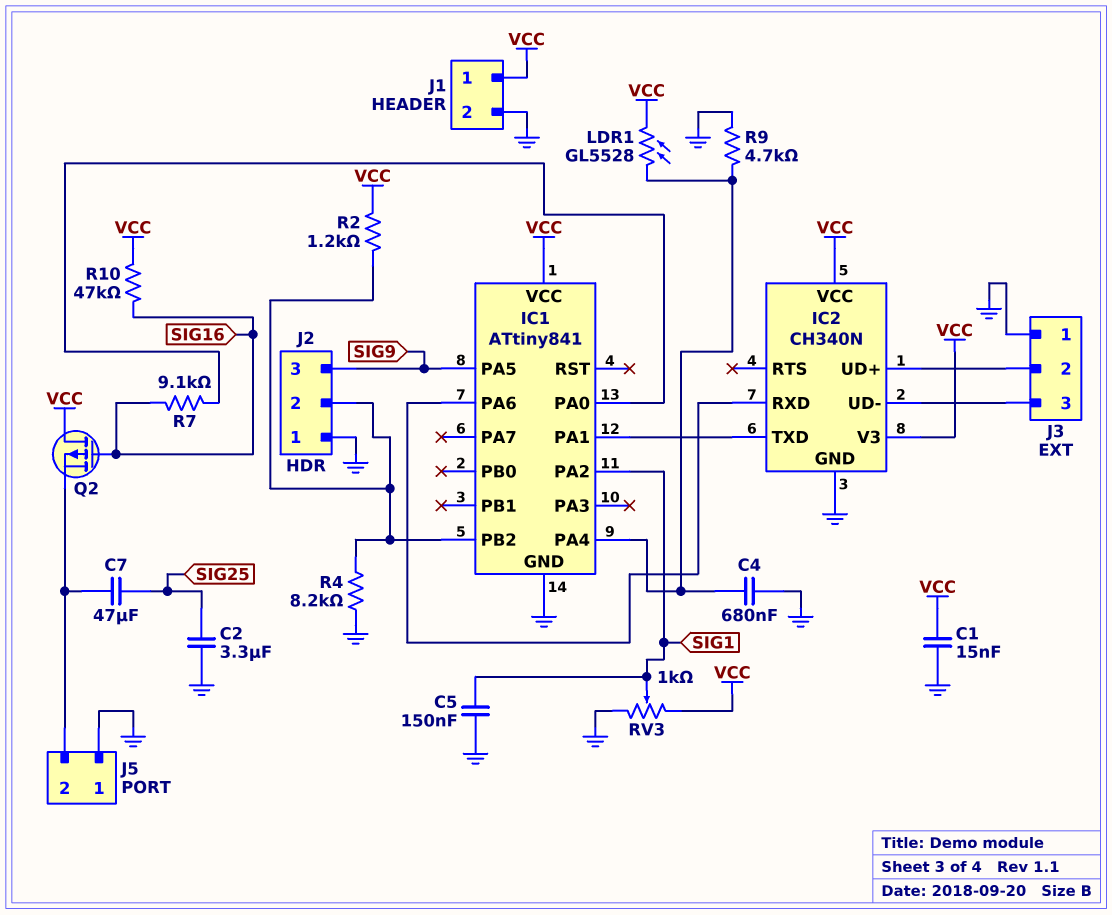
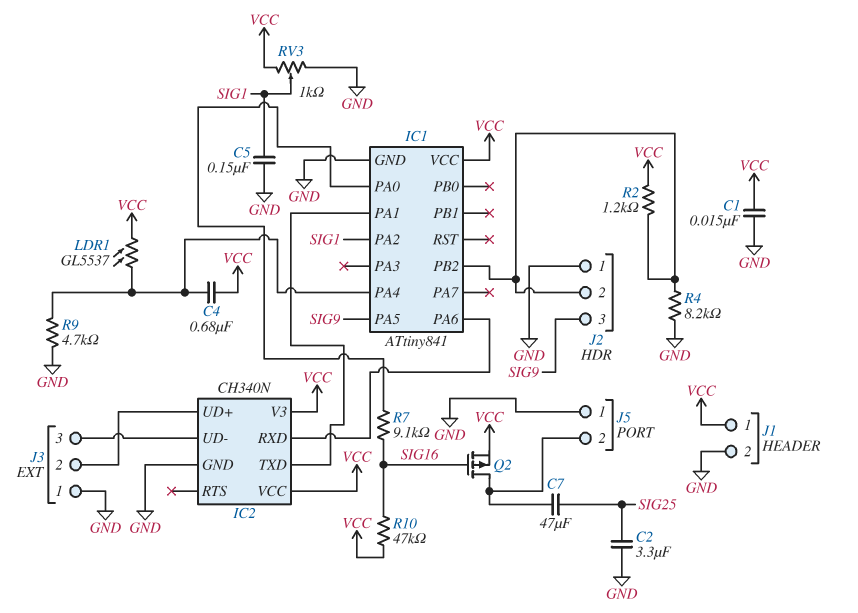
C4: 680nF (GND, IC1/PA4) -> 680nF (IC1/PA4, VCC)
LDR1: GL5528 (IC1/PA4, VCC) -> GL5537 (IC1/PA4, VCC)
Q2: PMOS (G SIG16, D VCC, S J5/2) -> PMOS (G SIG16, D J5/2, S VCC)

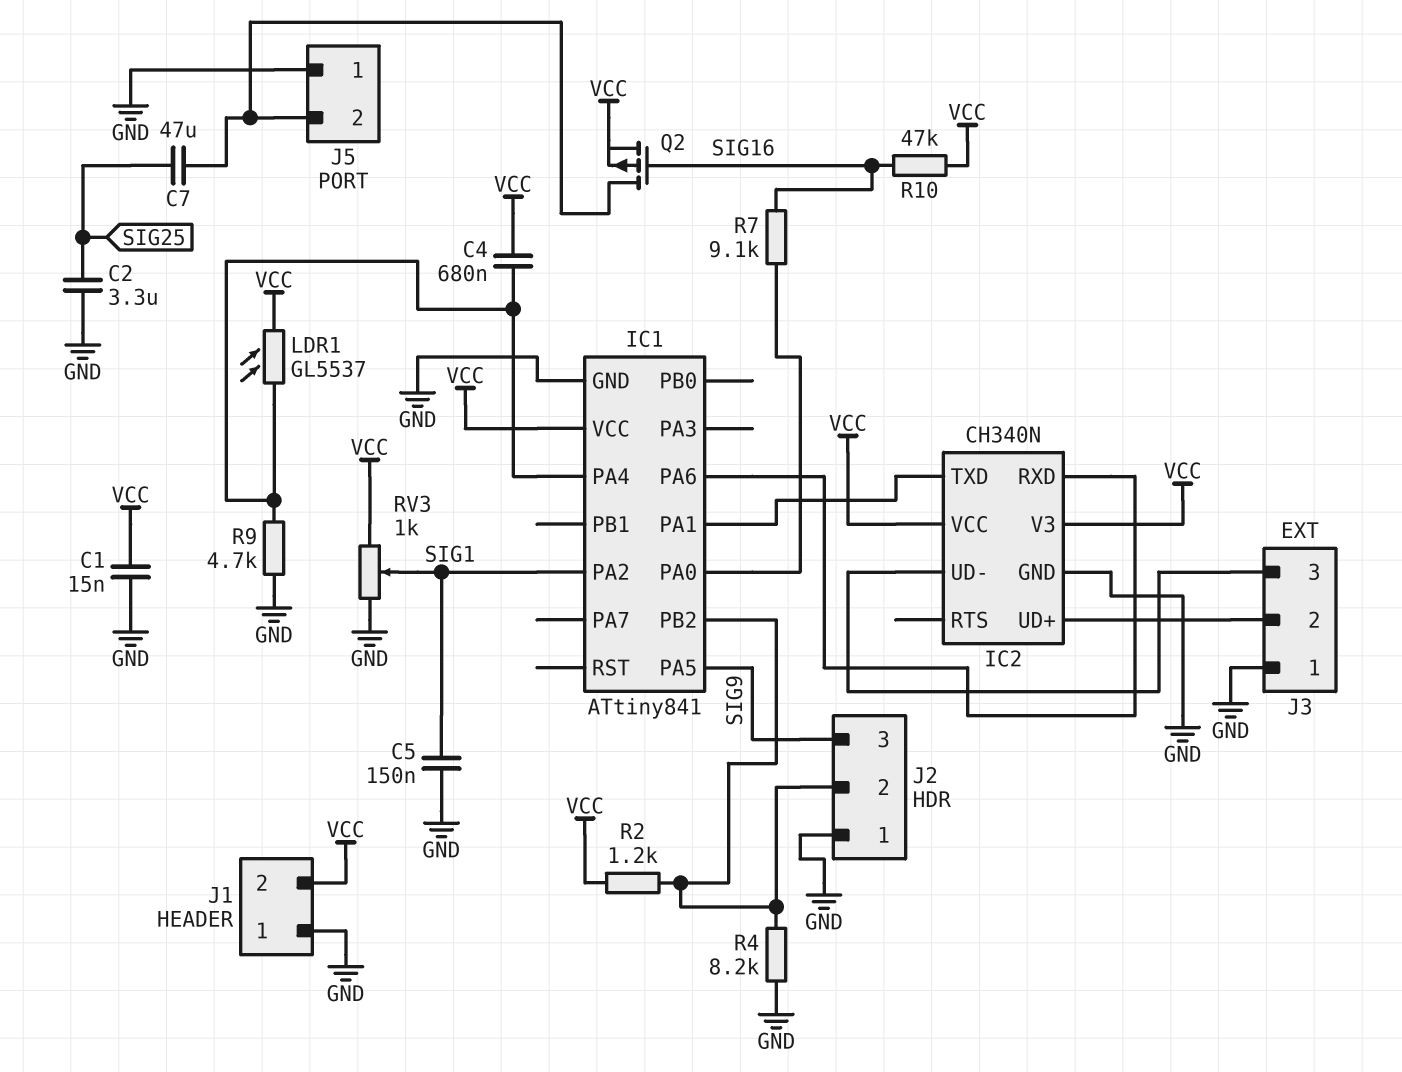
J1 pin 1: VCC -> GND
J1 pin 2: GND -> VCC

